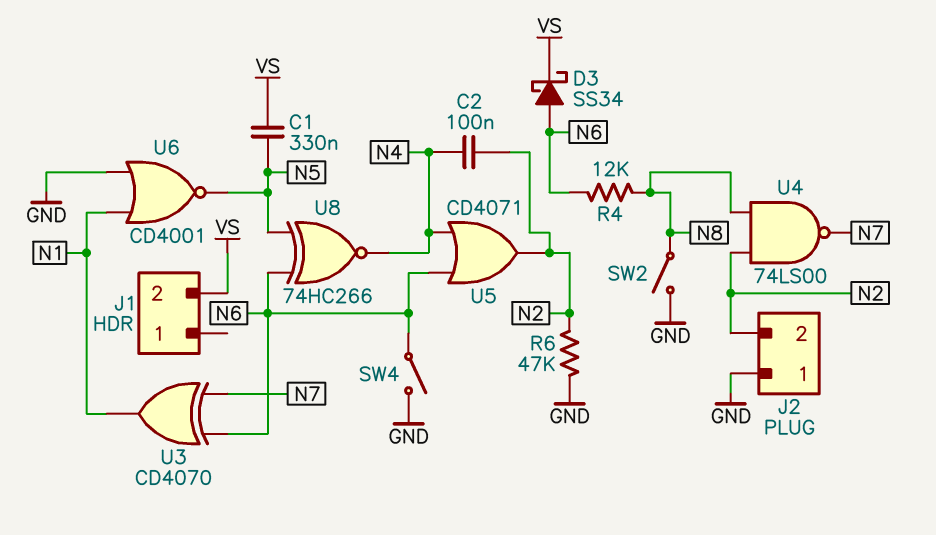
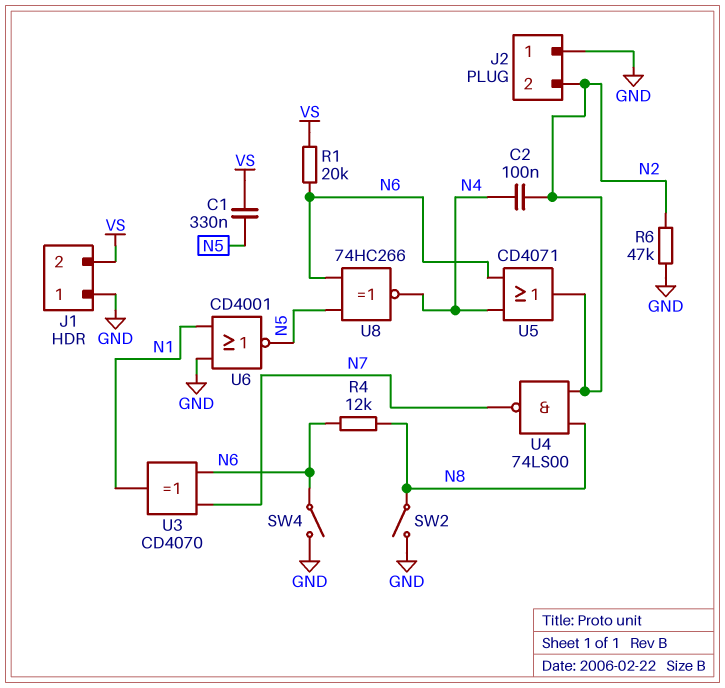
D3: schottky SS34 (A N6, K VS) -> none
J1 pin 1: none -> GND
R1: none -> 20k (N6, VS)

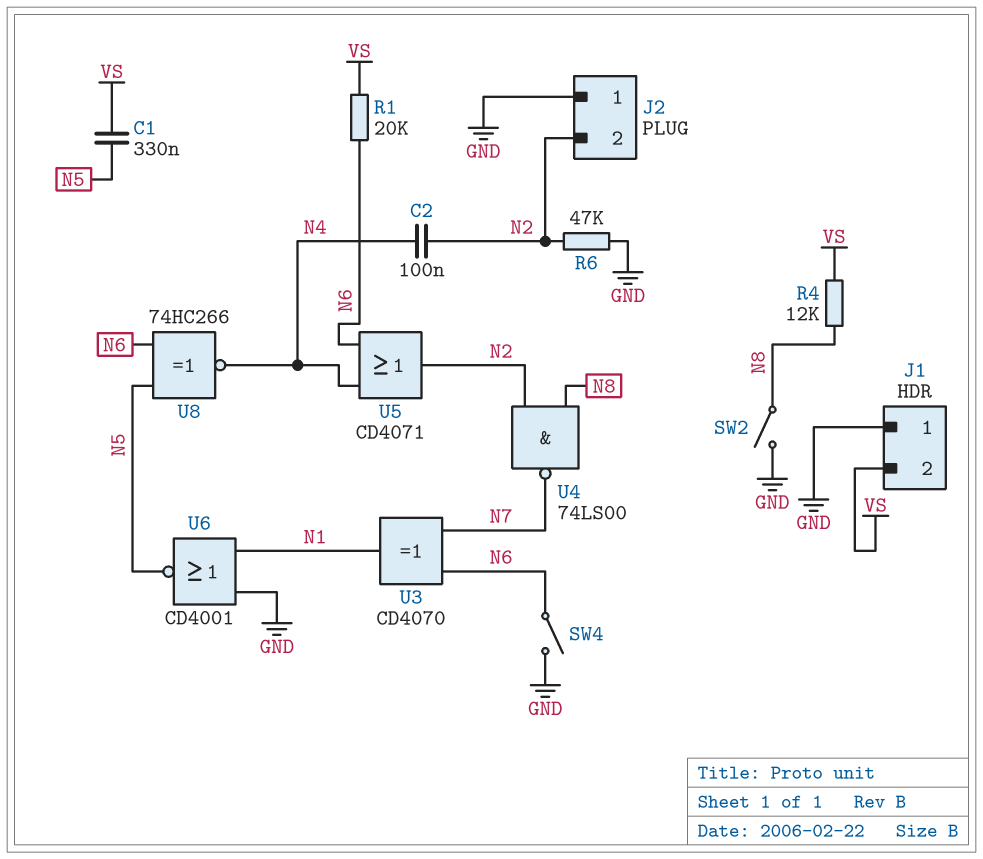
R4: 12k (N6, N8) -> 12k (N8, VS)

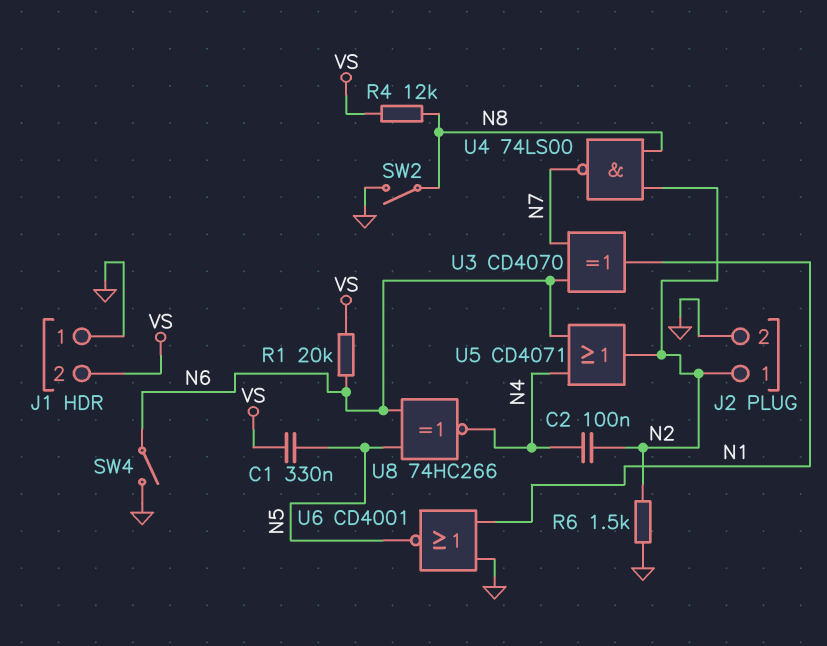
J2 pin 1: GND -> N2
J2 pin 2: N2 -> GND
R6: 47k (GND, N2) -> 1.5k (GND, N2)

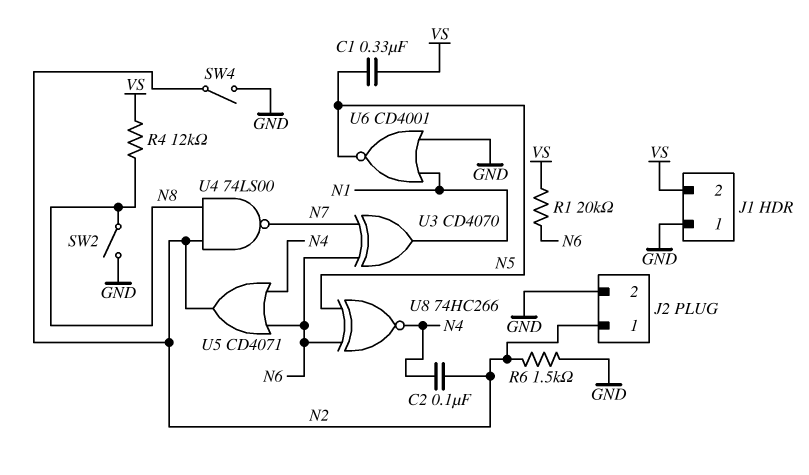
SW4: switch (GND, N6) -> switch (GND, N2)

